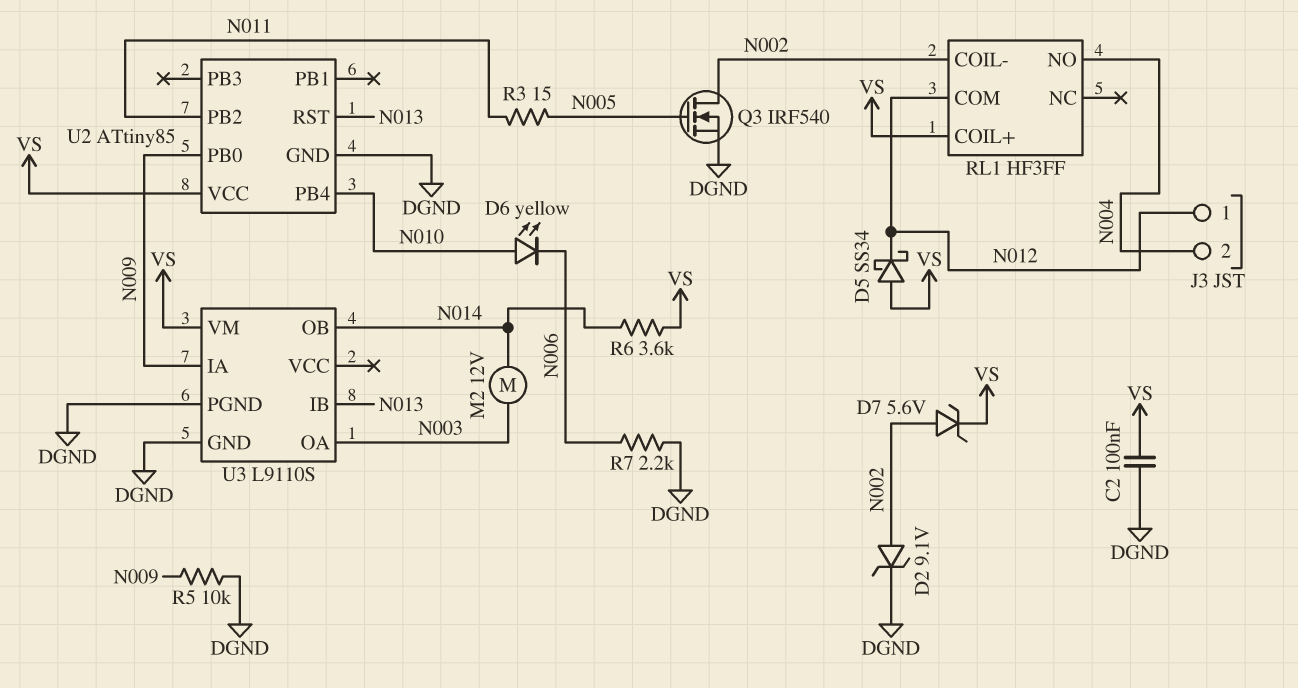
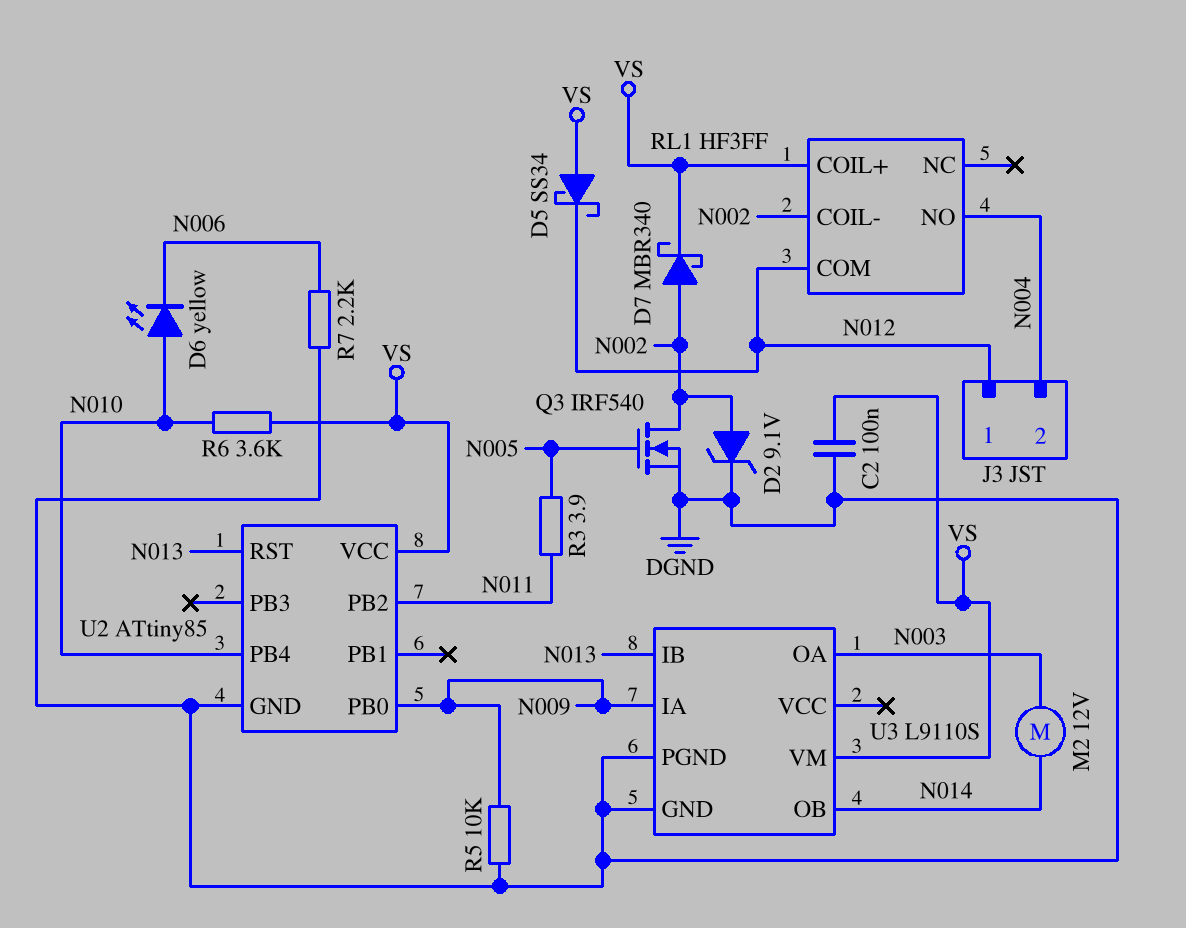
D7: zener 5.6V (A N002, K VS) -> schottky MBR340 (A N002, K VS)
R3: 15 (N005, N011) -> 3.9 (N005, N011)
R6: 3.6k (N014, VS) -> 3.6k (N010, VS)

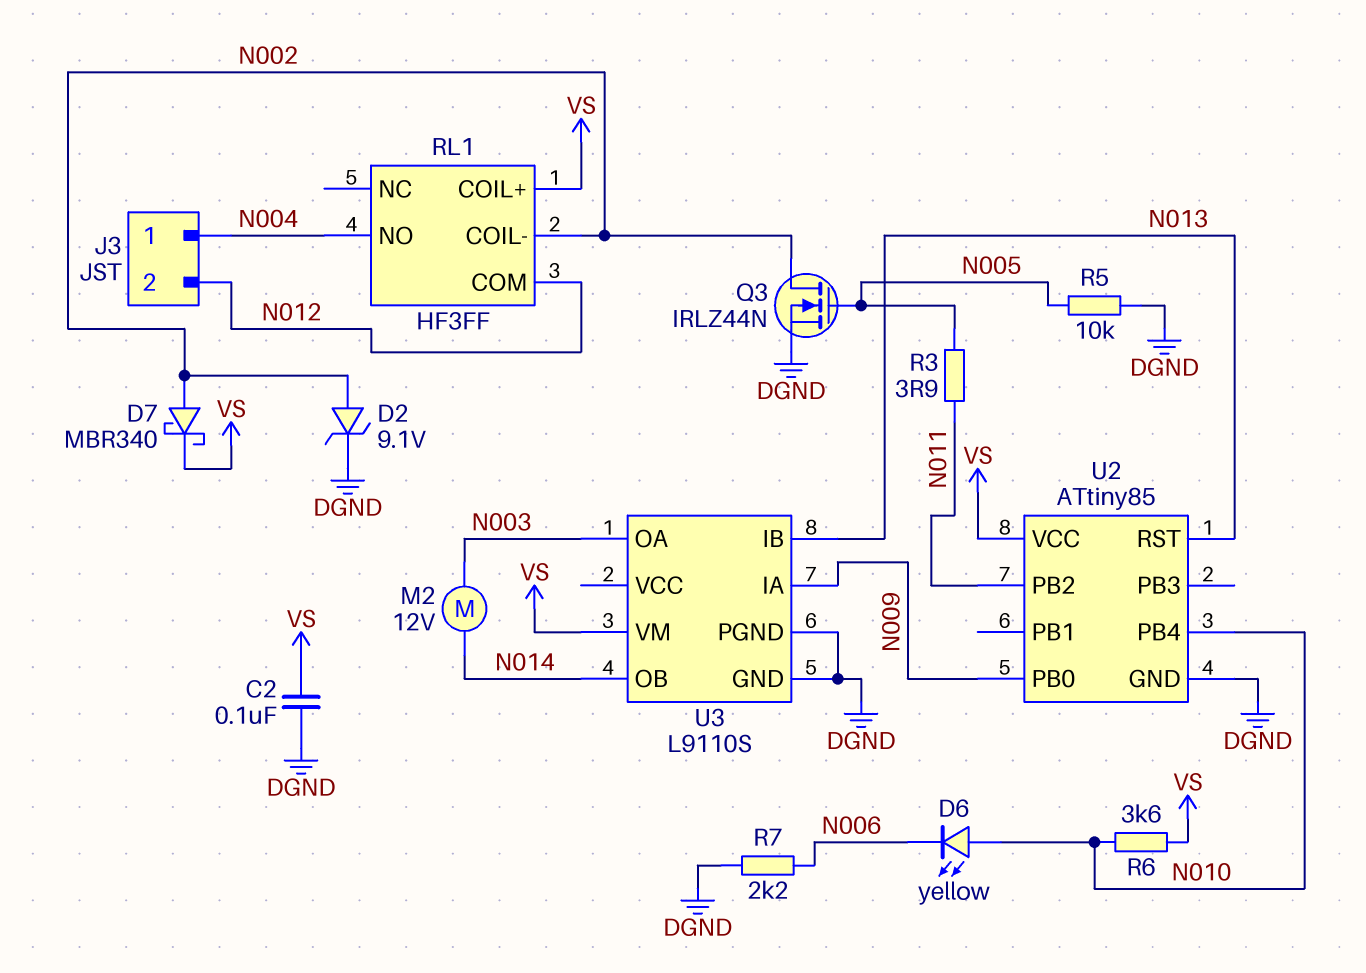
D5: schottky SS34 (A VS, K N012) -> none
J3 pin 1: N012 -> N004
J3 pin 2: N004 -> N012
Q3: NMOS IRF540 (G N005, D N002, S DGND) -> NMOS IRLZ44N (G N005, D N002, S DGND)
R5: 10k (DGND, N009) -> 10k (DGND, N005)

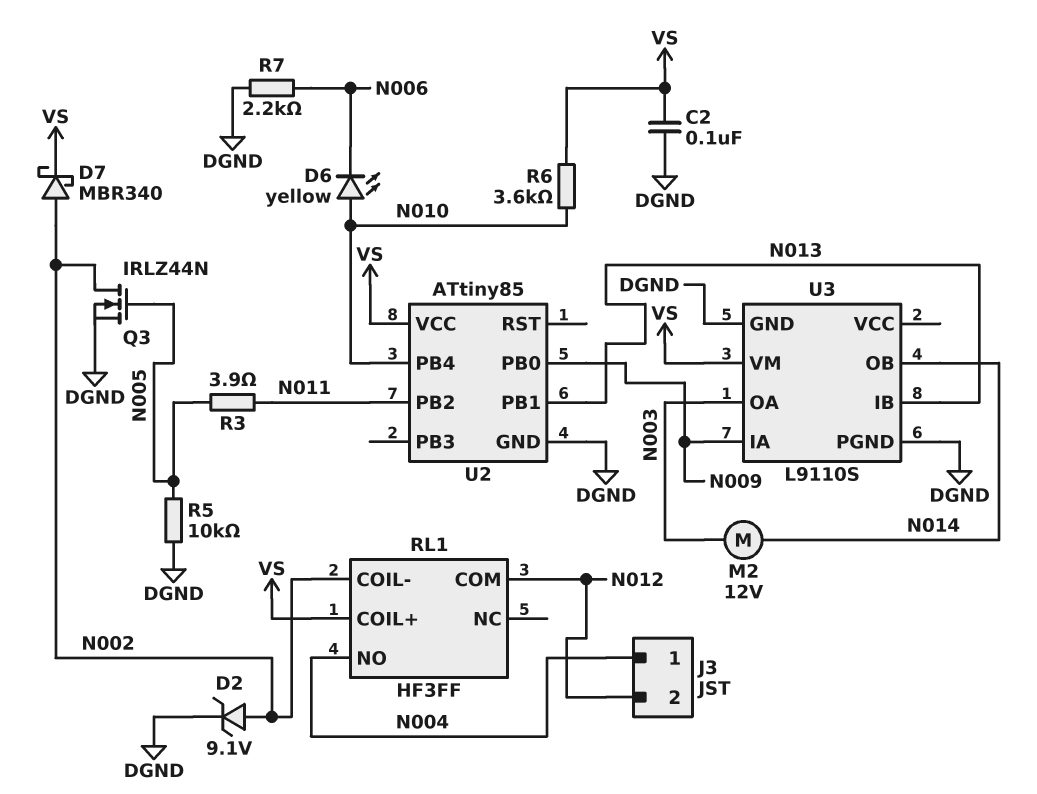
U2 pin PB1: none -> N013
U2 pin RST: N013 -> none

